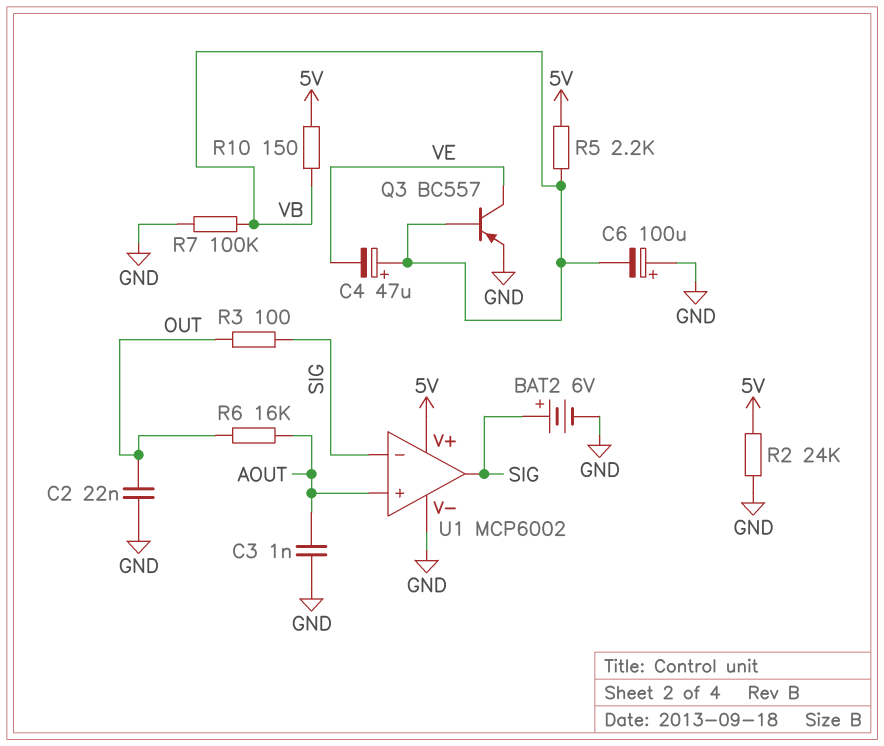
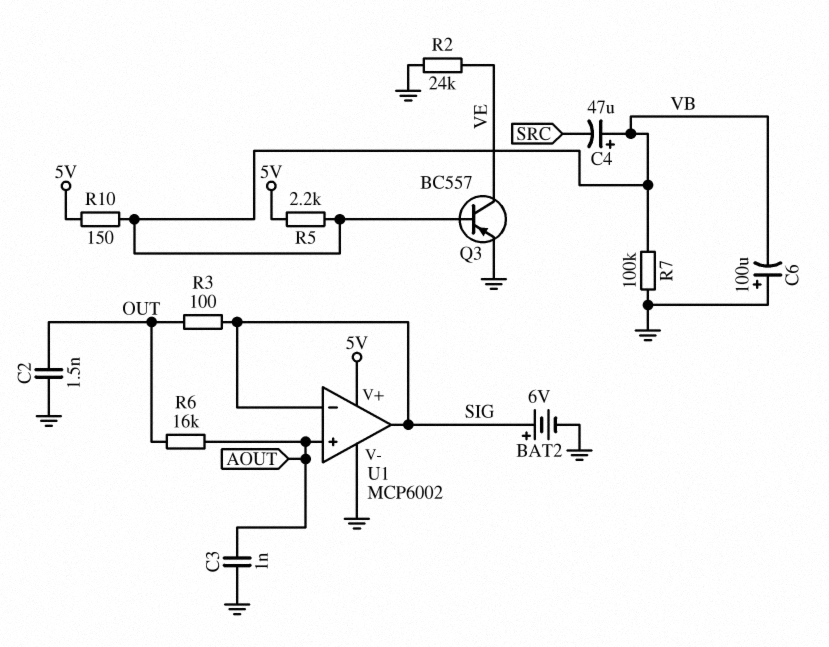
C2: 22nF (GND, OUT) -> 1.5nF (GND, OUT)
C4: 47uF (plus VB, minus VE) -> 47uF (plus VB, minus SRC)
R2: 24k (5V, GND) -> 24k (GND, VE)

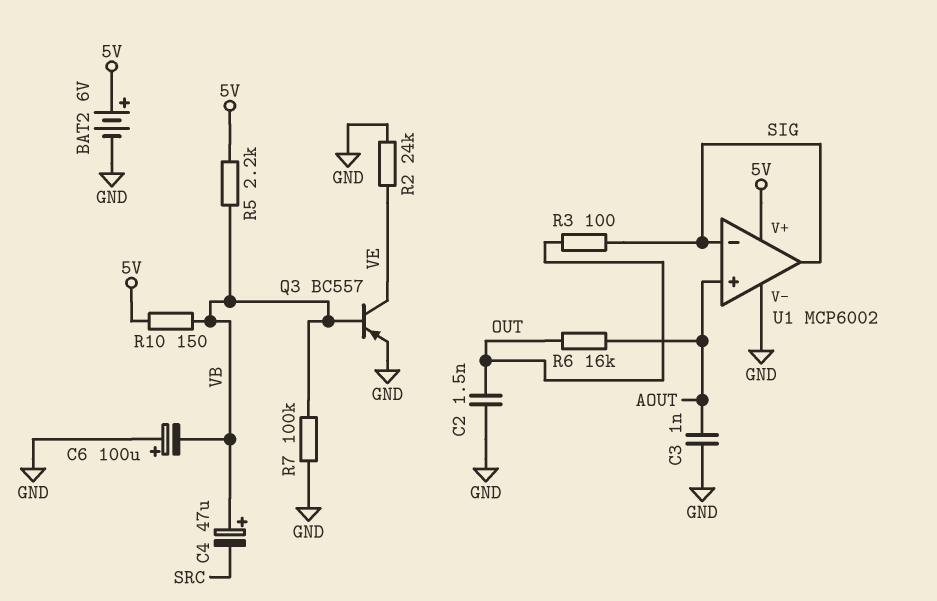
BAT2: 6V (plus SIG, minus GND) -> 6V (plus 5V, minus GND)

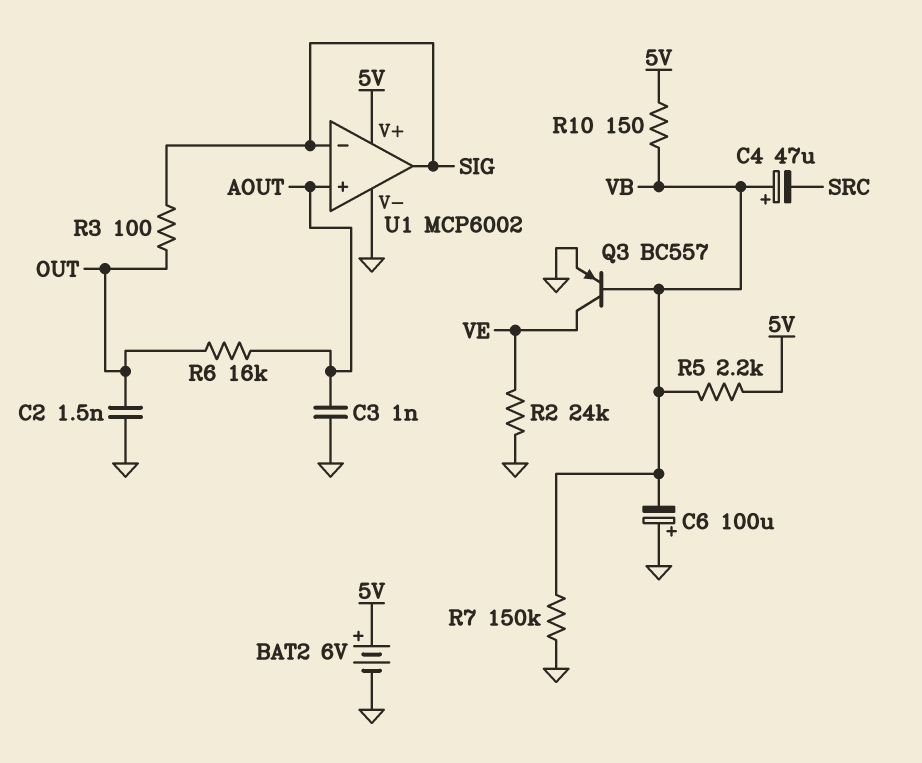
R7: 100k (GND, VB) -> 150k (GND, VB)

